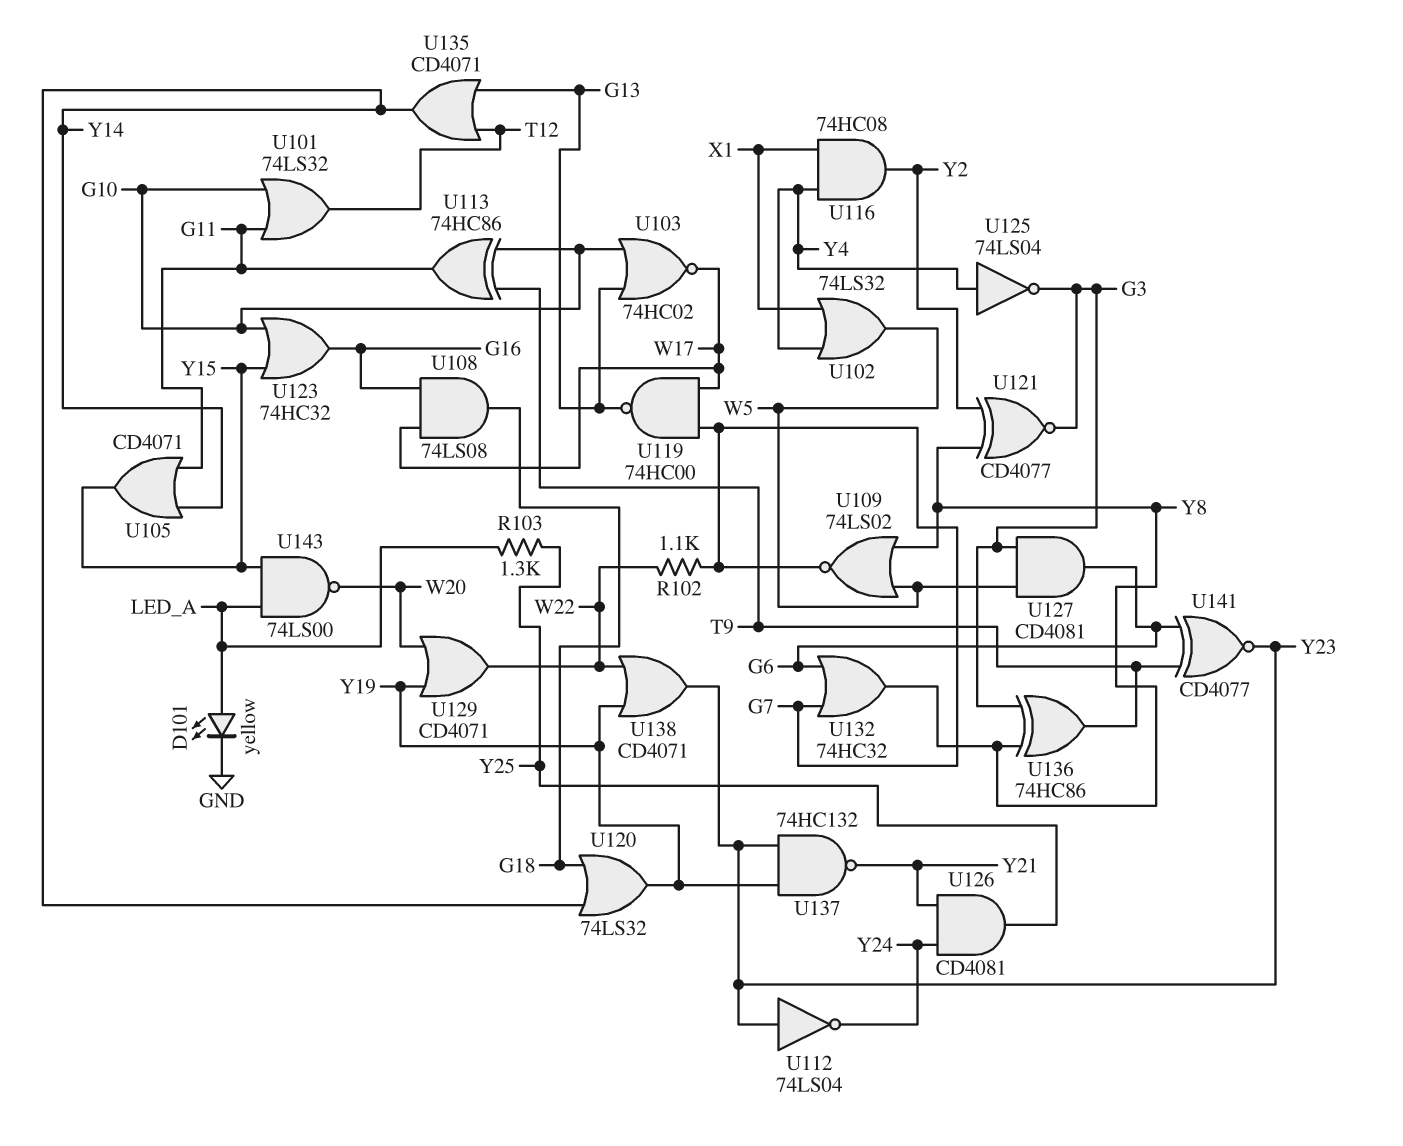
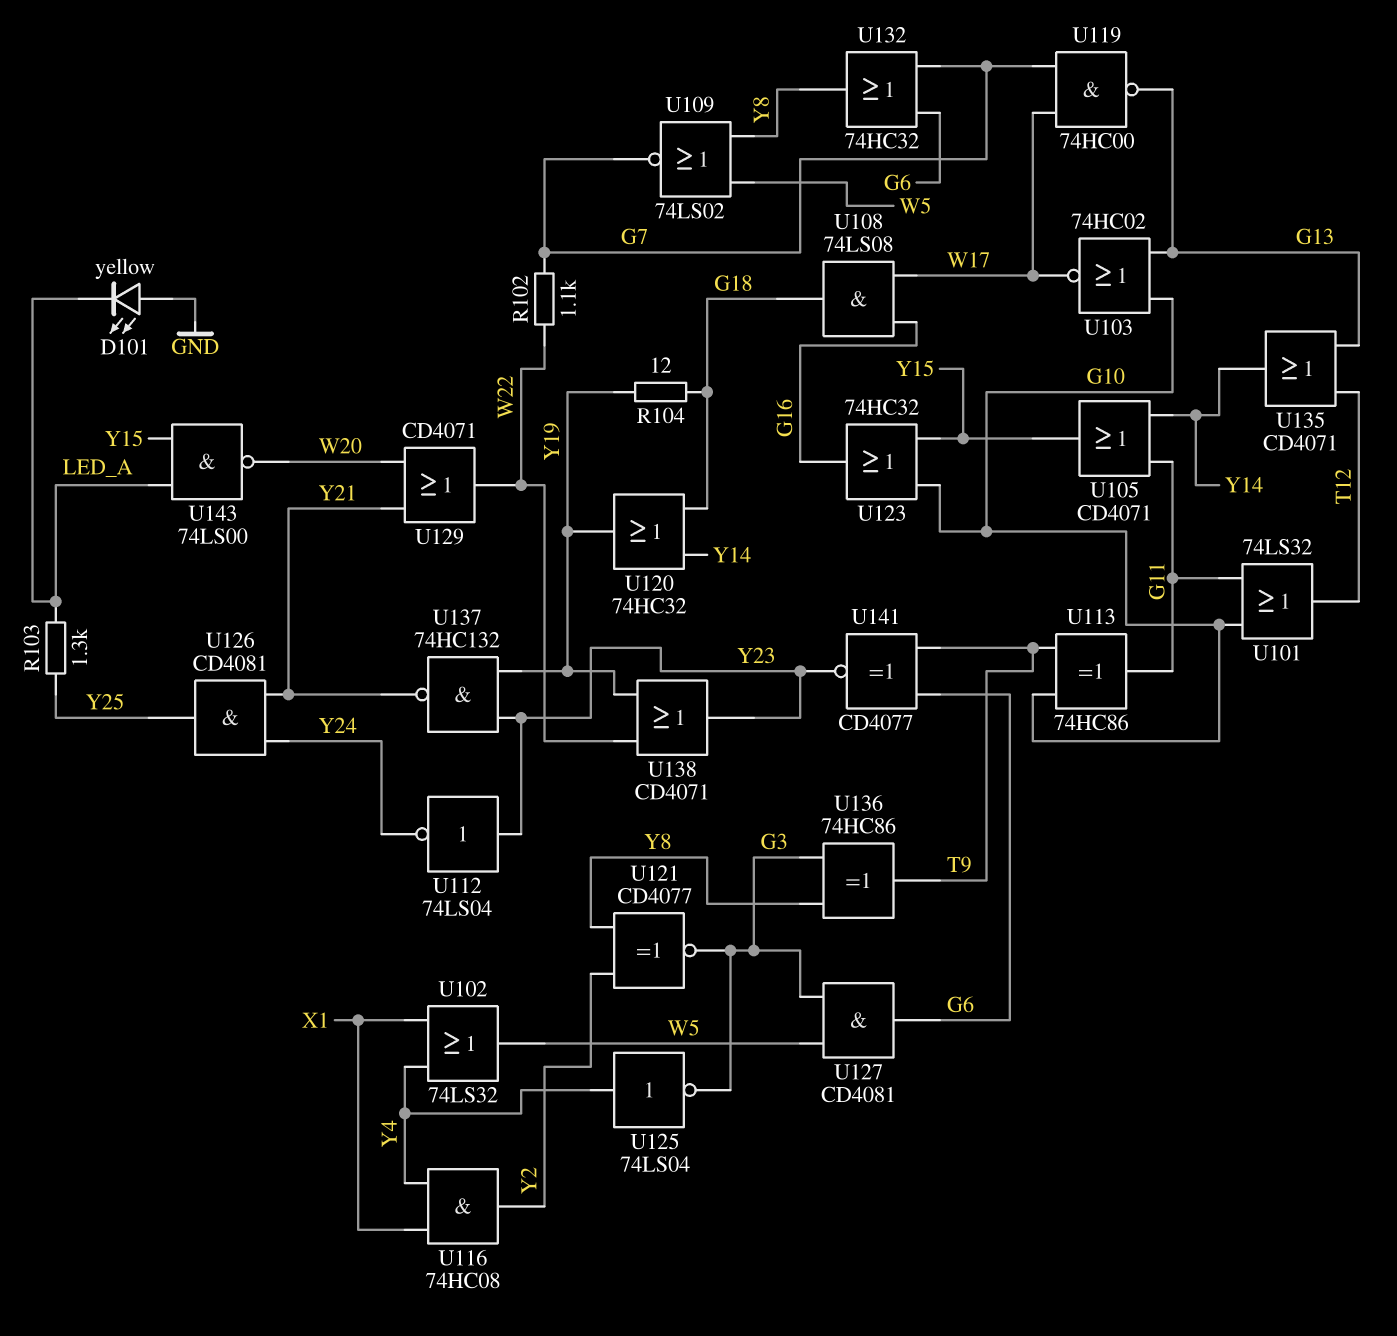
D101: LED yellow (A LED_A, K GND) -> LED yellow (A GND, K LED_A)
R104: none -> 12 (G18, Y19)
U120: OR 74LS32 (in G18, in Y14, out Y19) -> OR 74HC32 (in G18, in Y14, out Y19)
U129: OR CD4071 (in W20, in Y19, out W22) -> OR CD4071 (in W20, in Y21, out W22)

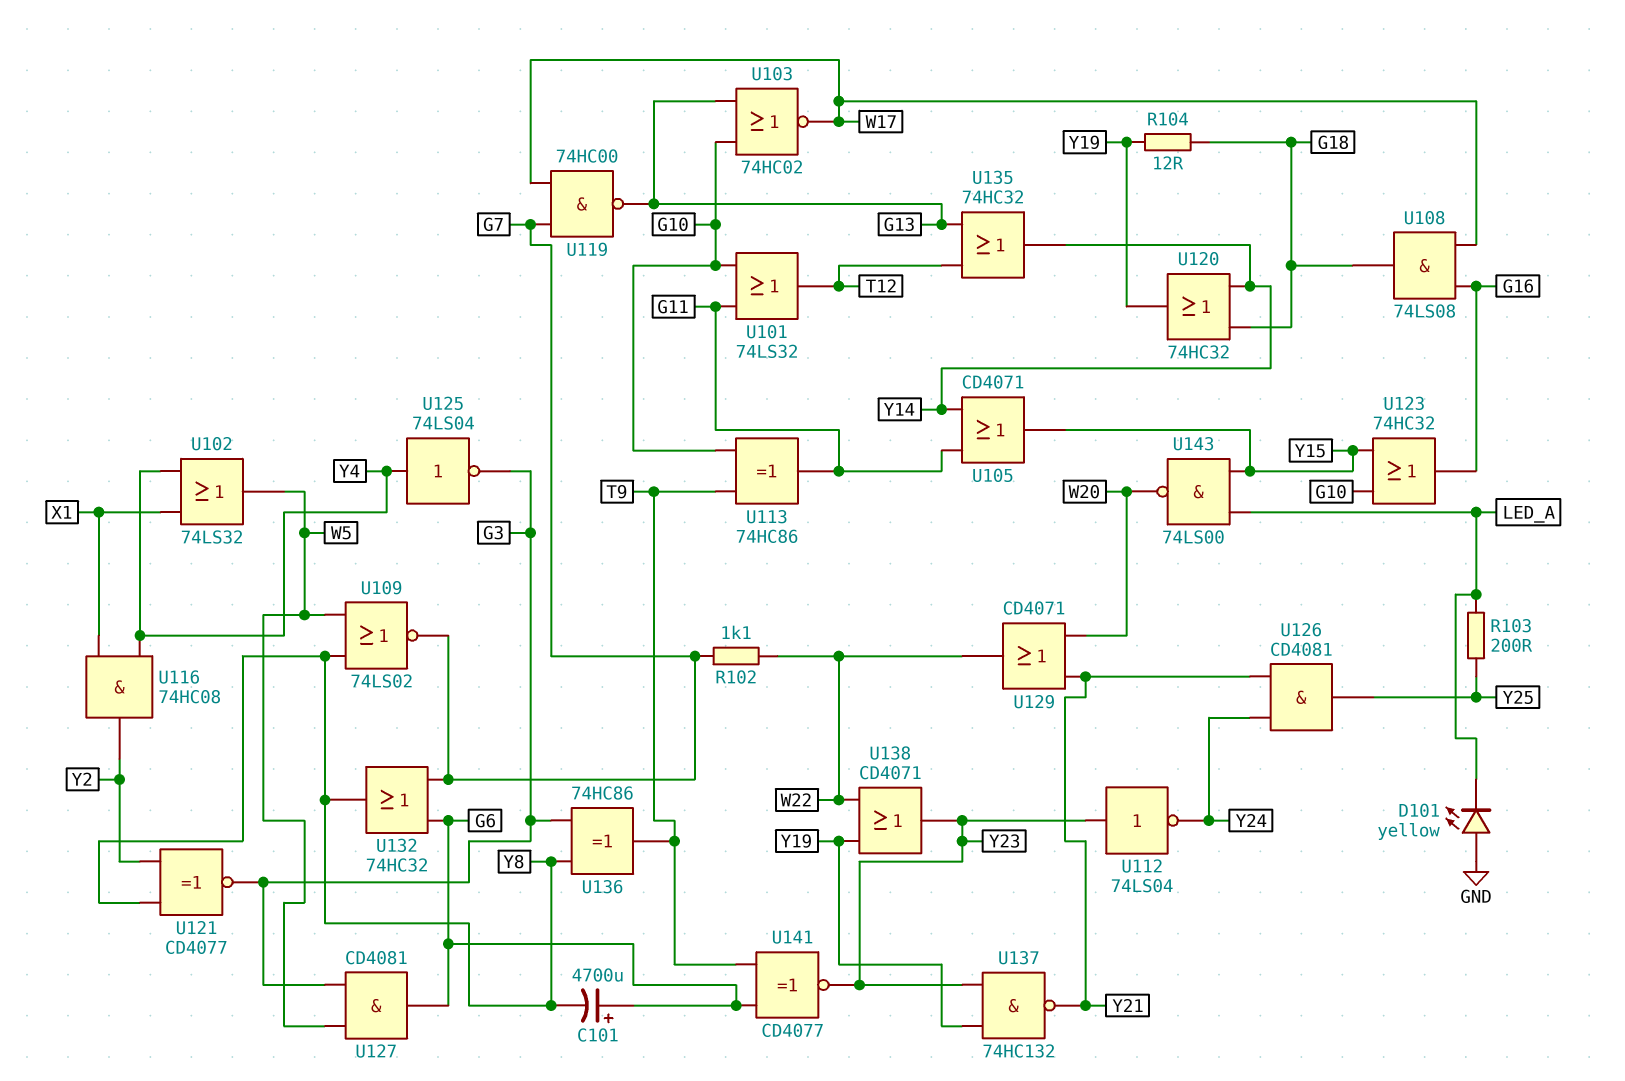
C101: none -> 4700uF (plus G6, minus Y8)
R103: 1.3k (LED_A, Y25) -> 200 (LED_A, Y25)
U135: OR CD4071 (in G13, in T12, out Y14) -> OR 74HC32 (in G13, in T12, out Y14)

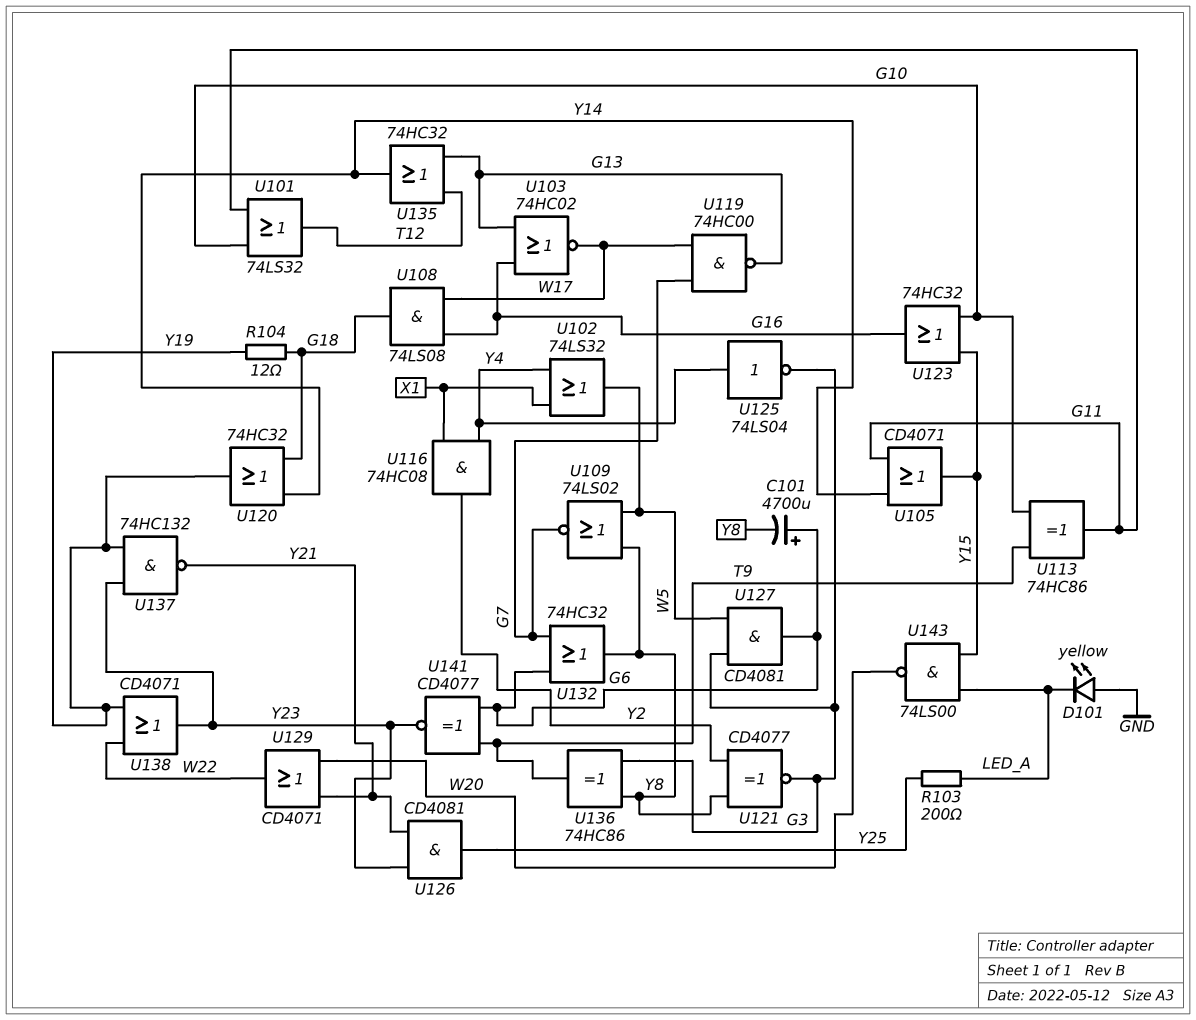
R102: 1.1k (G7, W22) -> none
U103: NOR 74HC02 (in G10, in G13, out W17) -> NOR 74HC02 (in G13, in G16, out W17)
U112: NOT 74LS04 (in Y23, out Y24) -> none
U126: AND CD4081 (in Y21, in Y24, out Y25) -> AND CD4081 (in Y21, in Y23, out Y25)

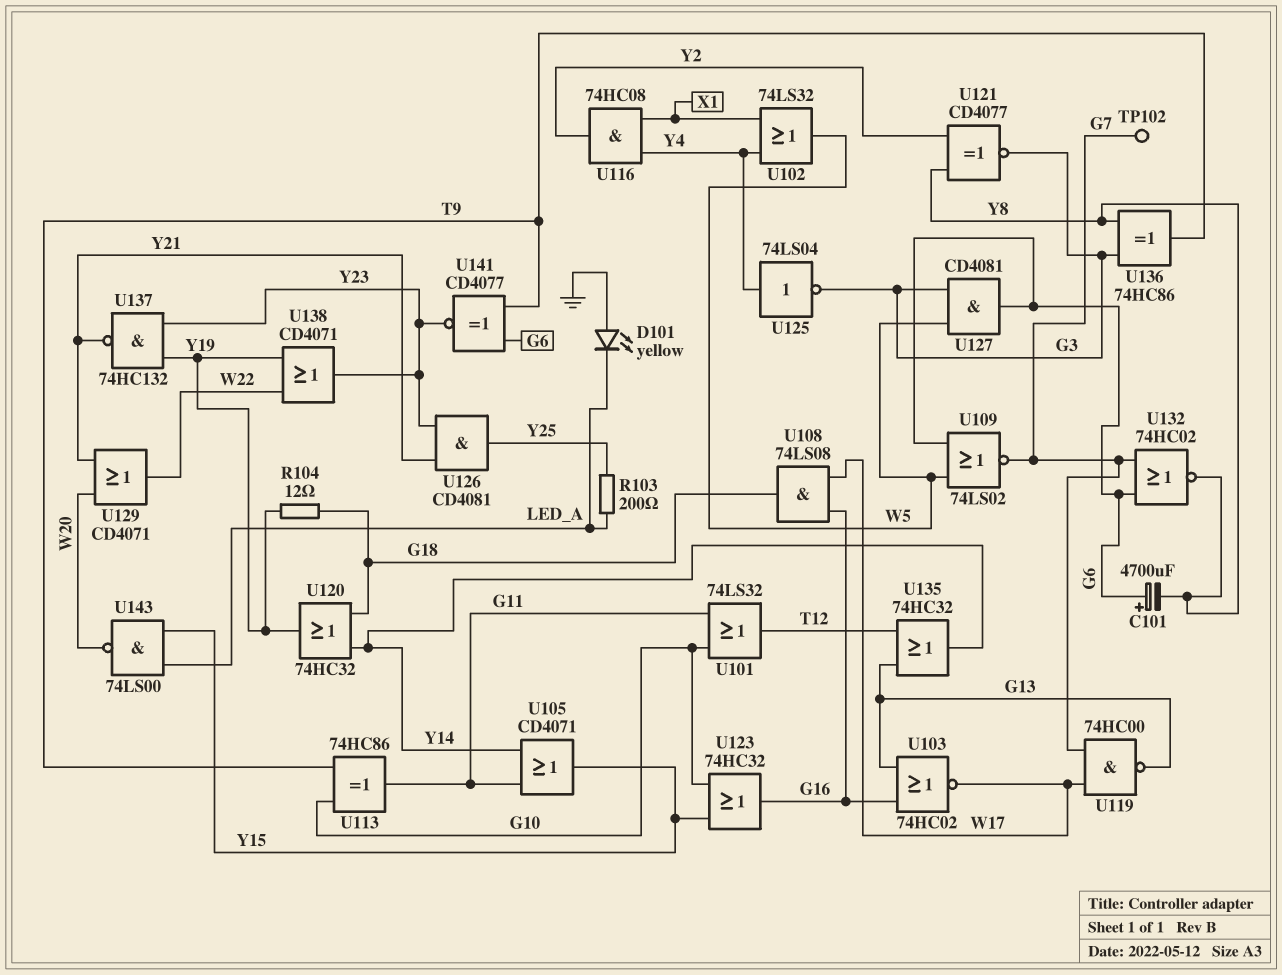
TP102: none -> test point (G7)
U109: NOR 74LS02 (in W5, in Y8, out G7) -> NOR 74LS02 (in G6, in W5, out G7)
U132: OR 74HC32 (in G6, in G7, out Y8) -> NOR 74HC02 (in G6, in G7, out Y8)

